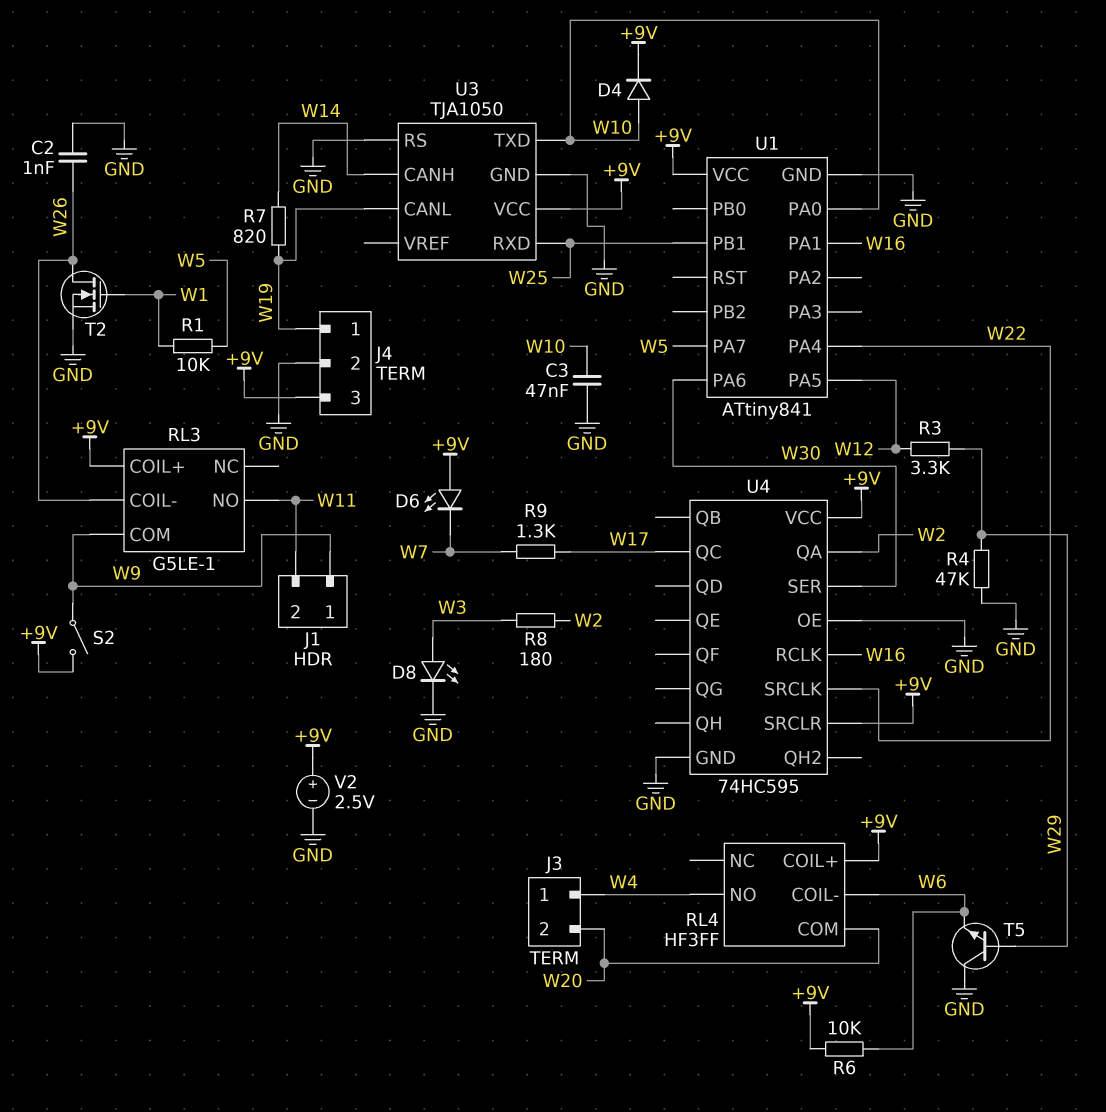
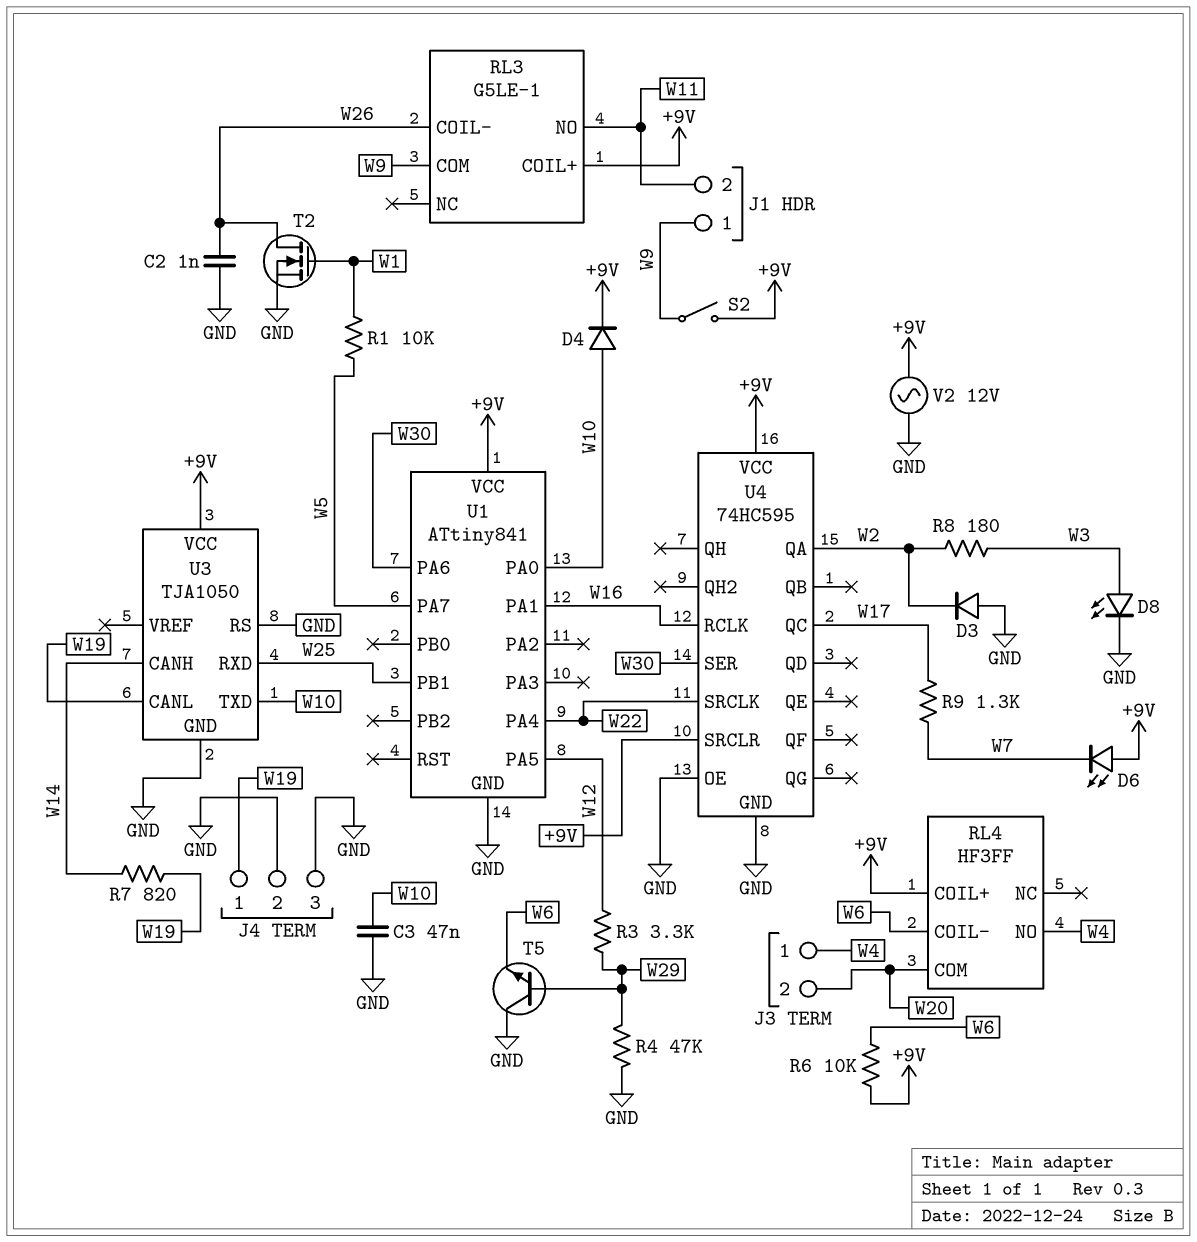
D3: none -> diode (A GND, K W2)
J4 pin 3: +9V -> GND
V2: 2.5V (plus +9V, minus GND) -> AC 12V (+9V, GND)

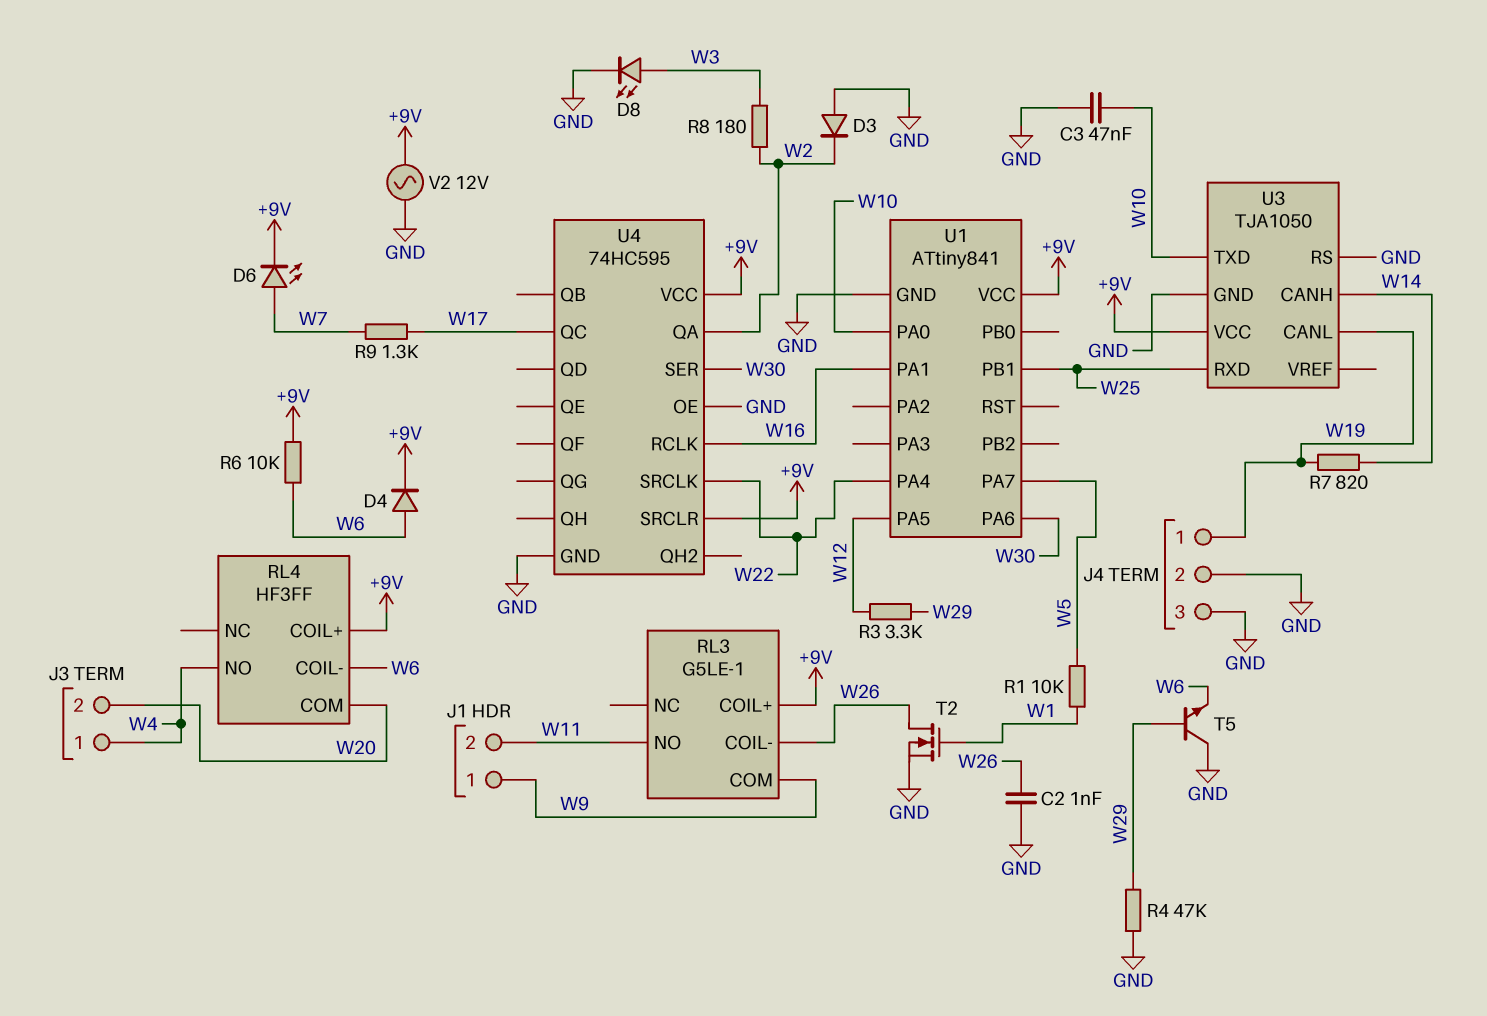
D4: diode (A W10, K +9V) -> diode (A W6, K +9V)
D6: LED (A +9V, K W7) -> LED (A W7, K +9V)
S2: switch (+9V, W9) -> none

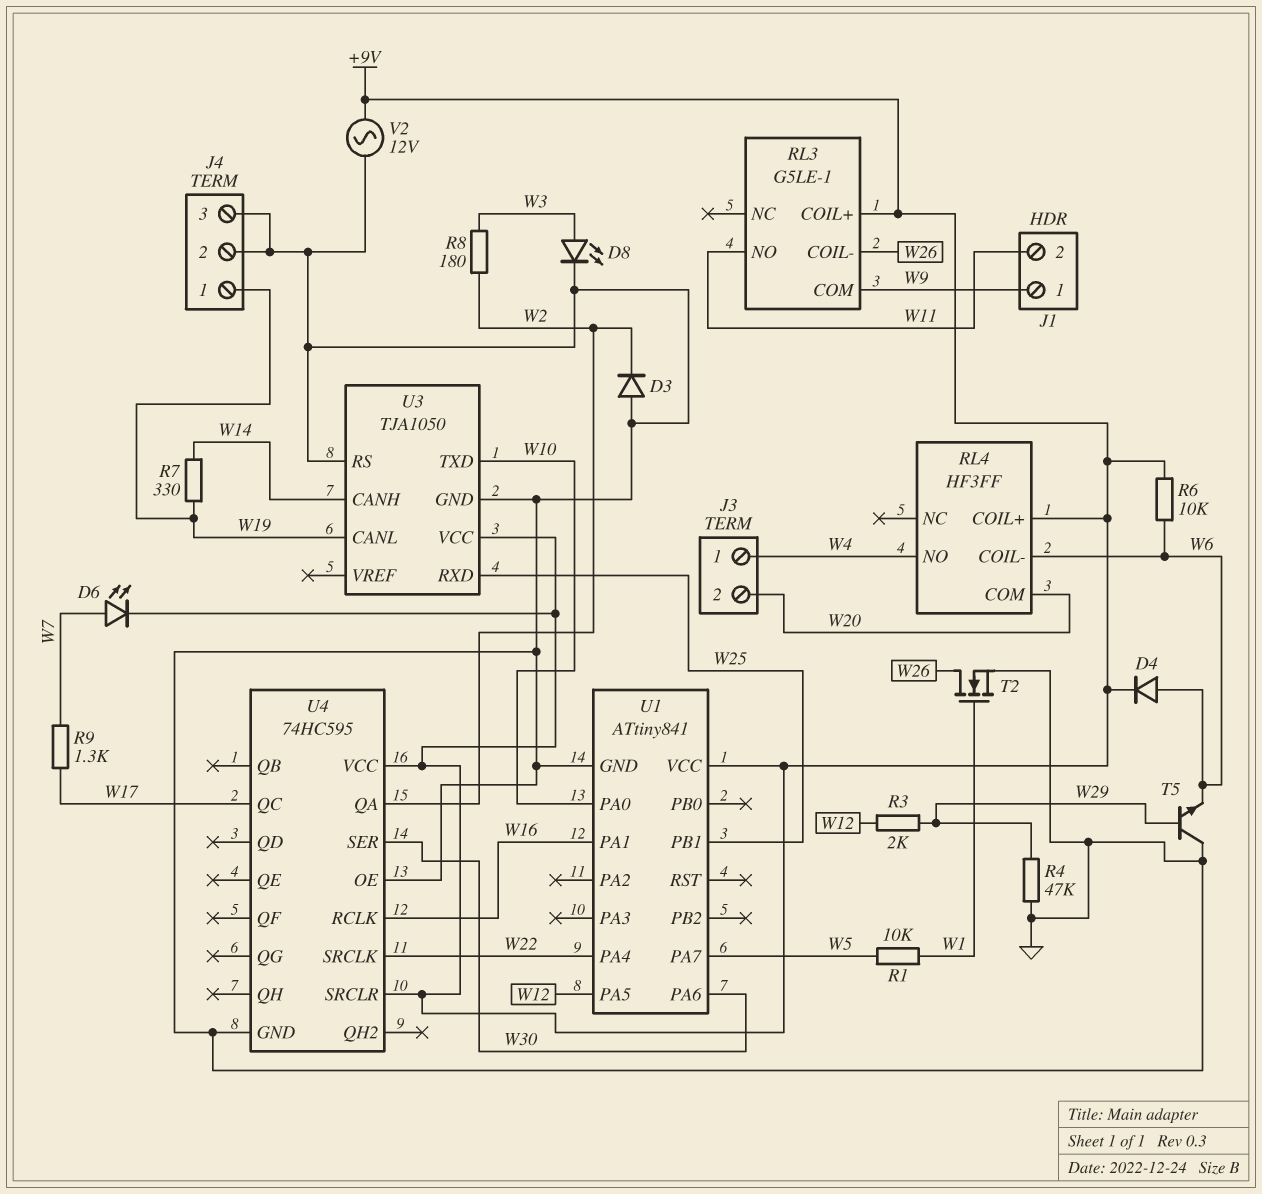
C2: 1nF (GND, W26) -> none
C3: 47nF (GND, W10) -> none
R3: 3.3k (W12, W29) -> 2k (W12, W29)
R7: 820 (W14, W19) -> 330 (W14, W19)

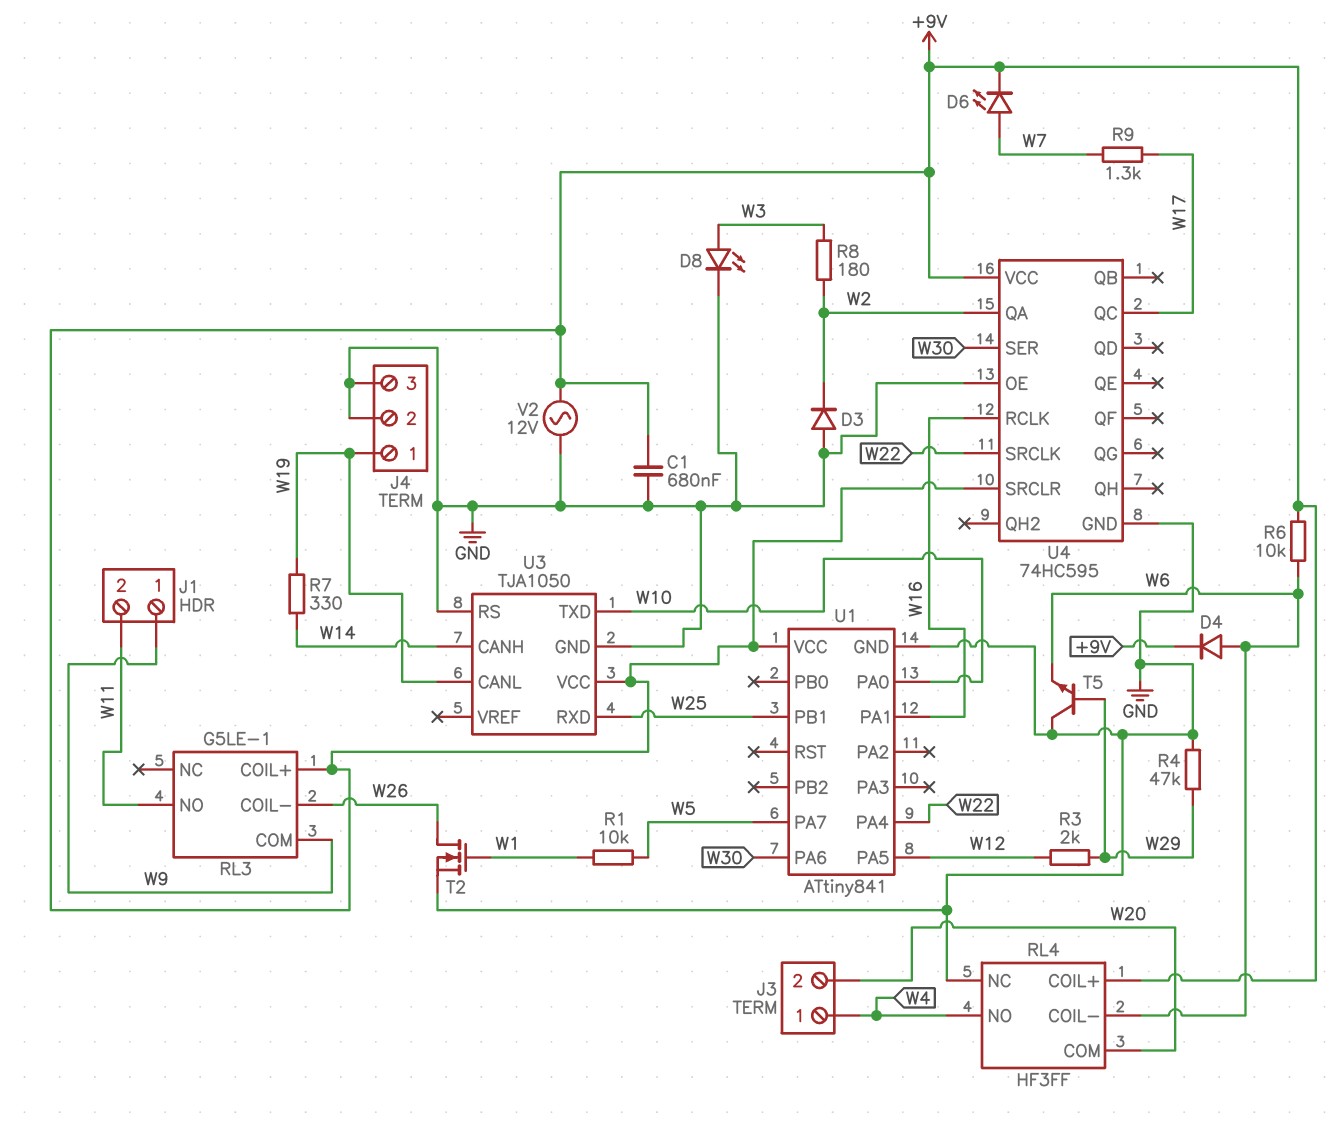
C1: none -> 680nF (+9V, GND)
RL4 pin NC: none -> GND

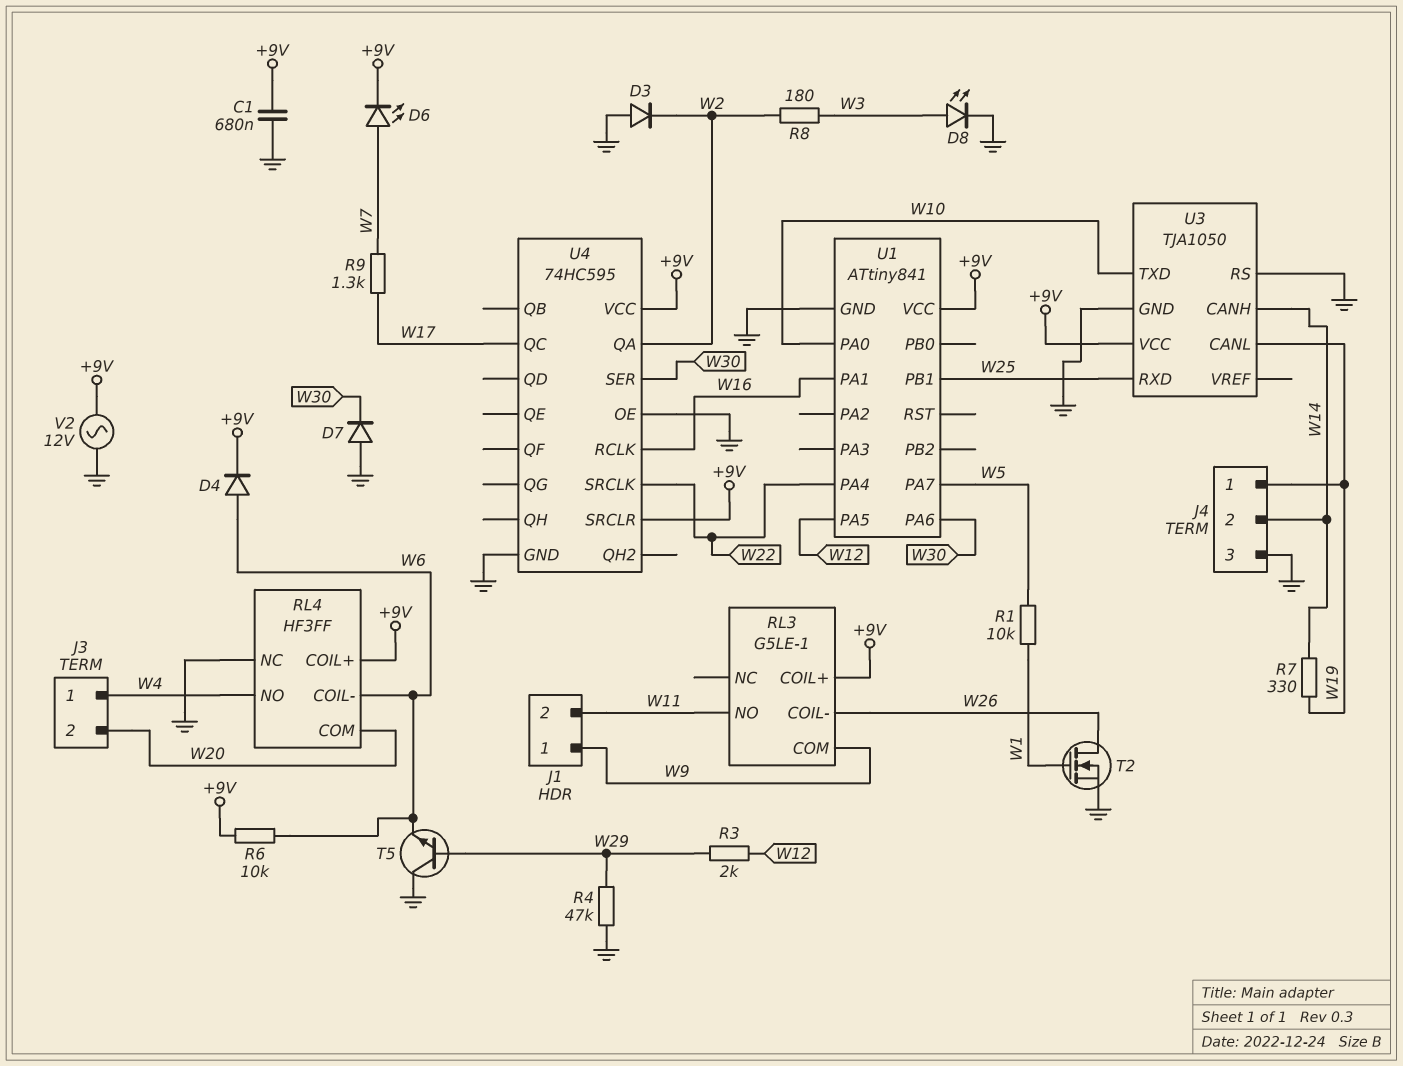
D7: none -> diode (A GND, K W30)
J4 pin 2: GND -> W14

